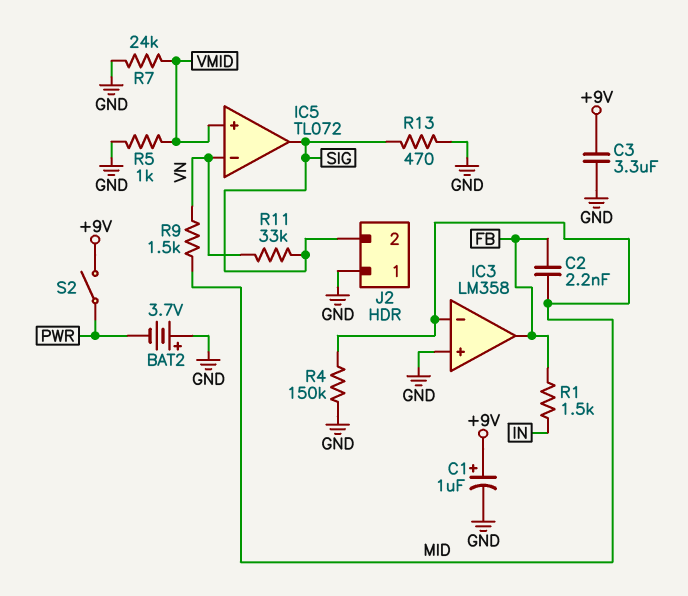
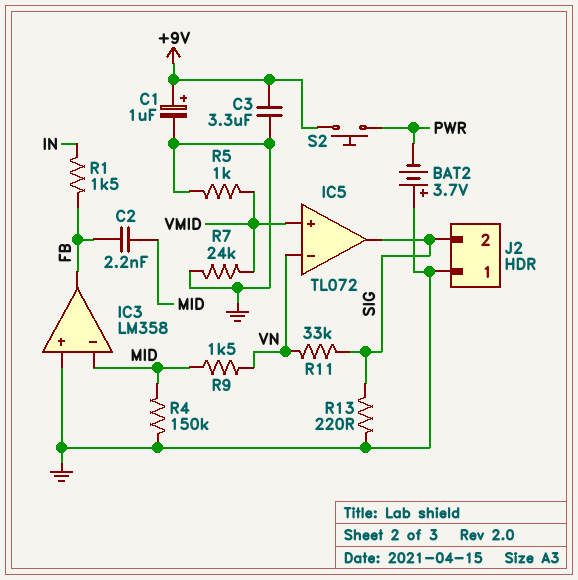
R13: 470 (GND, SIG) -> 220 (GND, SIG)
S2: switch (+9V, PWR) -> button (+9V, PWR)

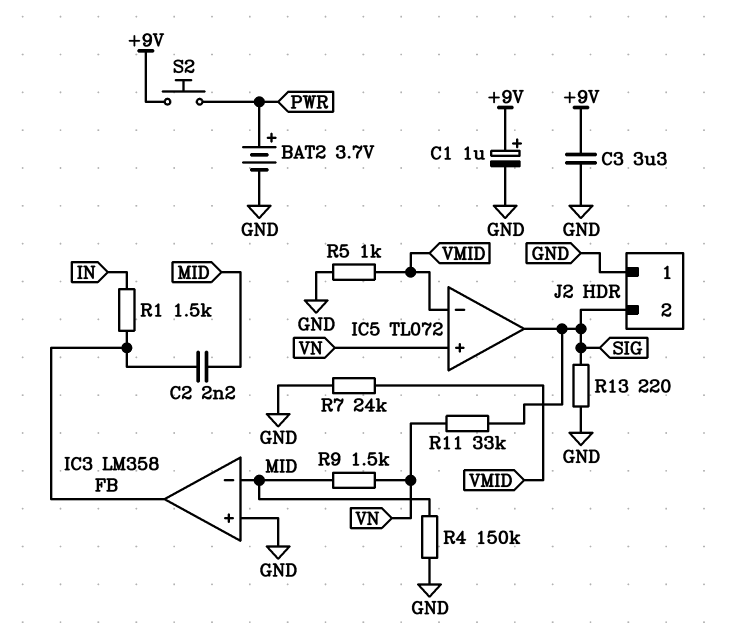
BAT2: 3.7V (plus GND, minus PWR) -> 3.7V (plus PWR, minus GND)
IC5 pin in+: VMID -> VN
IC5 pin in-: VN -> VMID

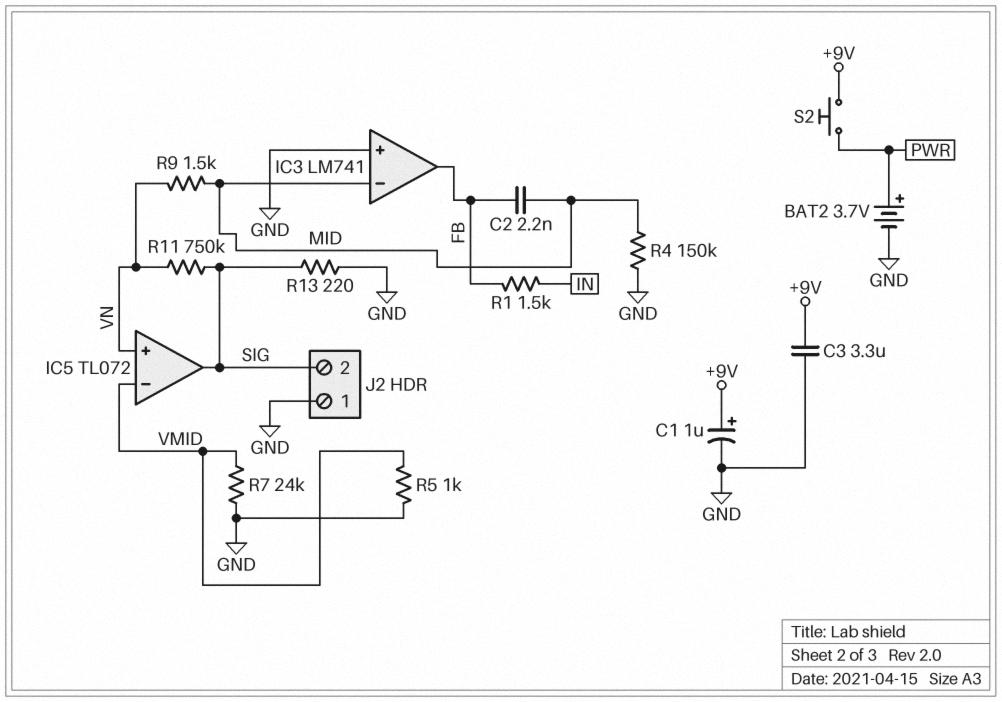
IC3: LM358 -> LM741
R11: 33k (SIG, VN) -> 750k (SIG, VN)

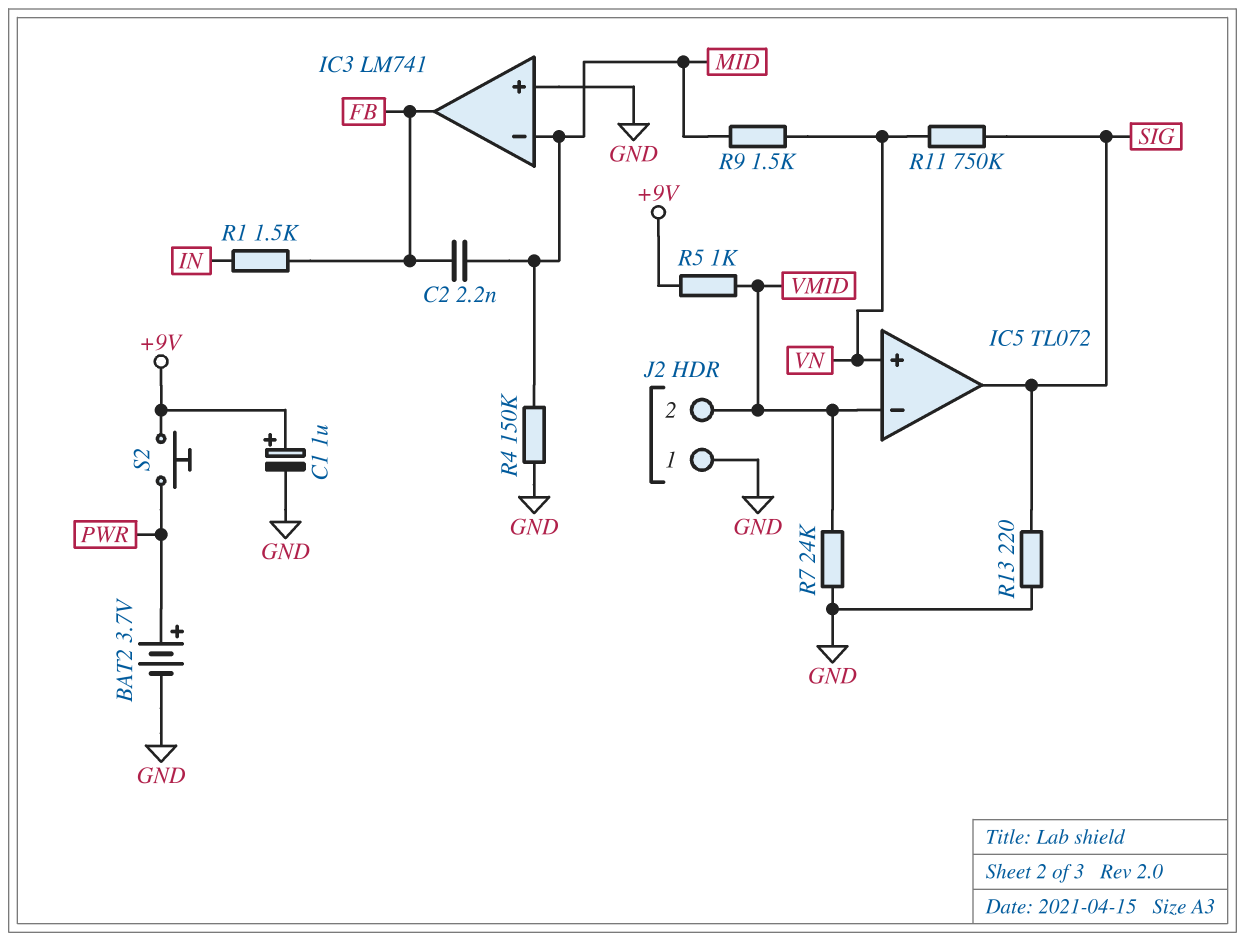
C3: 3.3uF (+9V, GND) -> none
J2 pin 2: SIG -> VMID
R5: 1k (GND, VMID) -> 1k (+9V, VMID)

